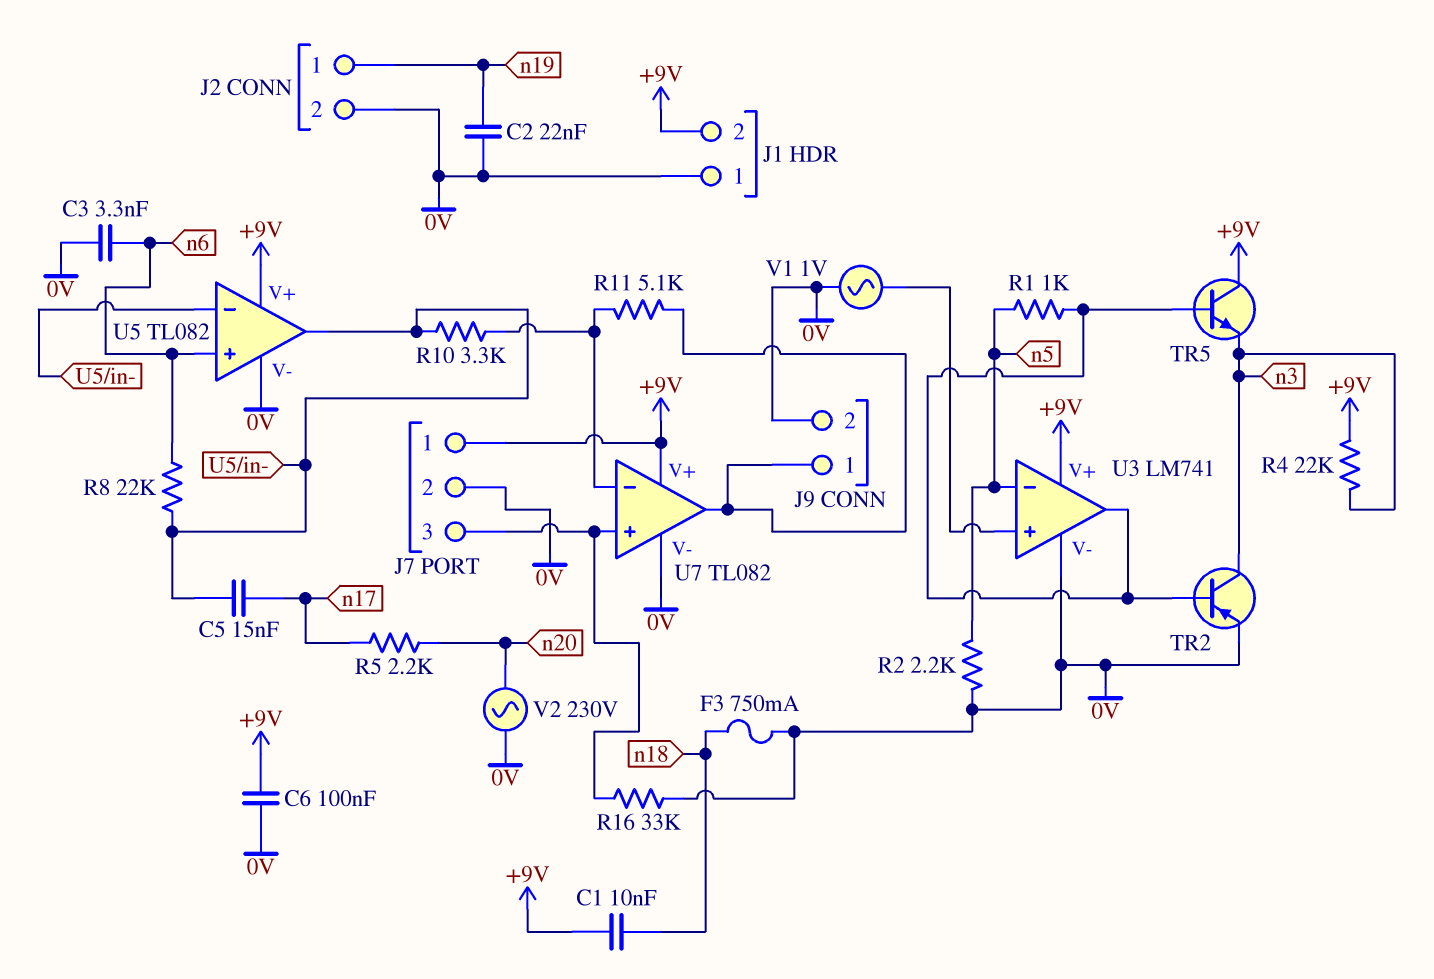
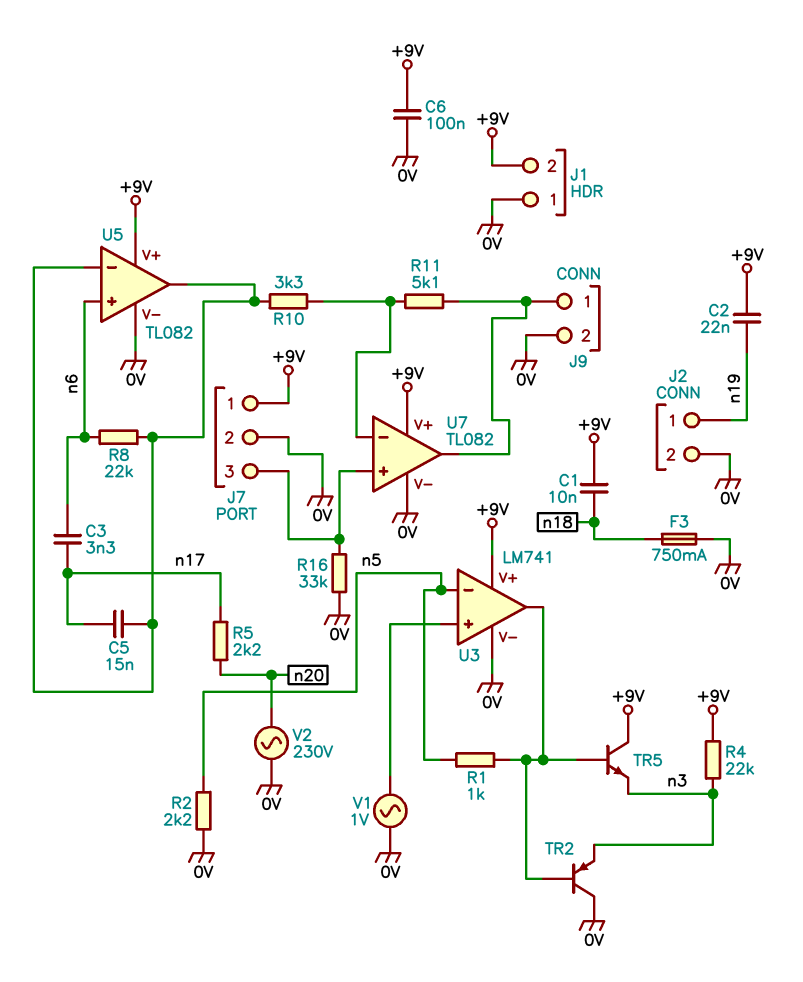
C2: 22nF (0V, n19) -> 22nF (+9V, n19)
C3: 3.3nF (0V, n6) -> 3.3nF (n6, n17)
TR2: PNP (B U3/out, C n3, E 0V) -> PNP (B U3/out, C 0V, E n3)

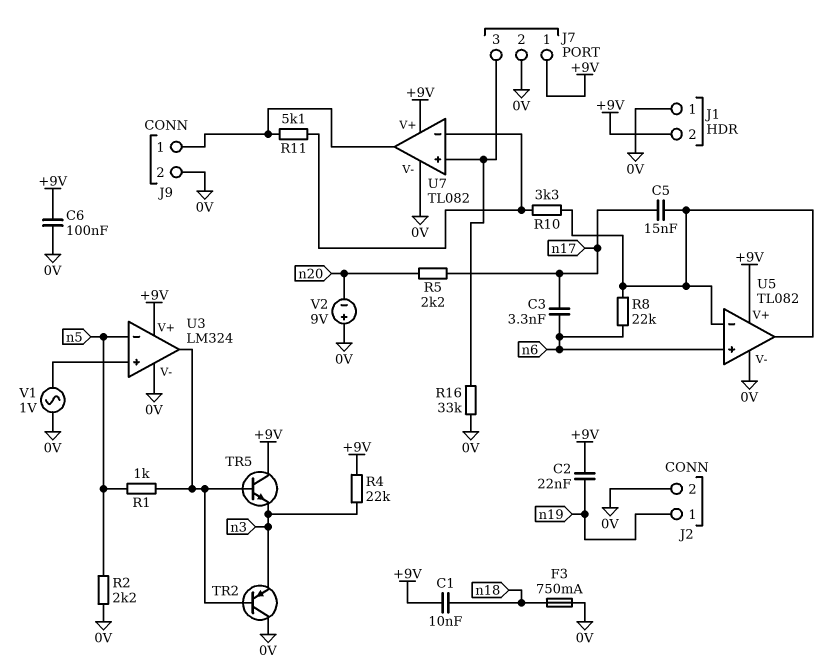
U3: LM741 -> LM324
V2: AC 230V (0V, n20) -> 9V (plus 0V, minus n20)

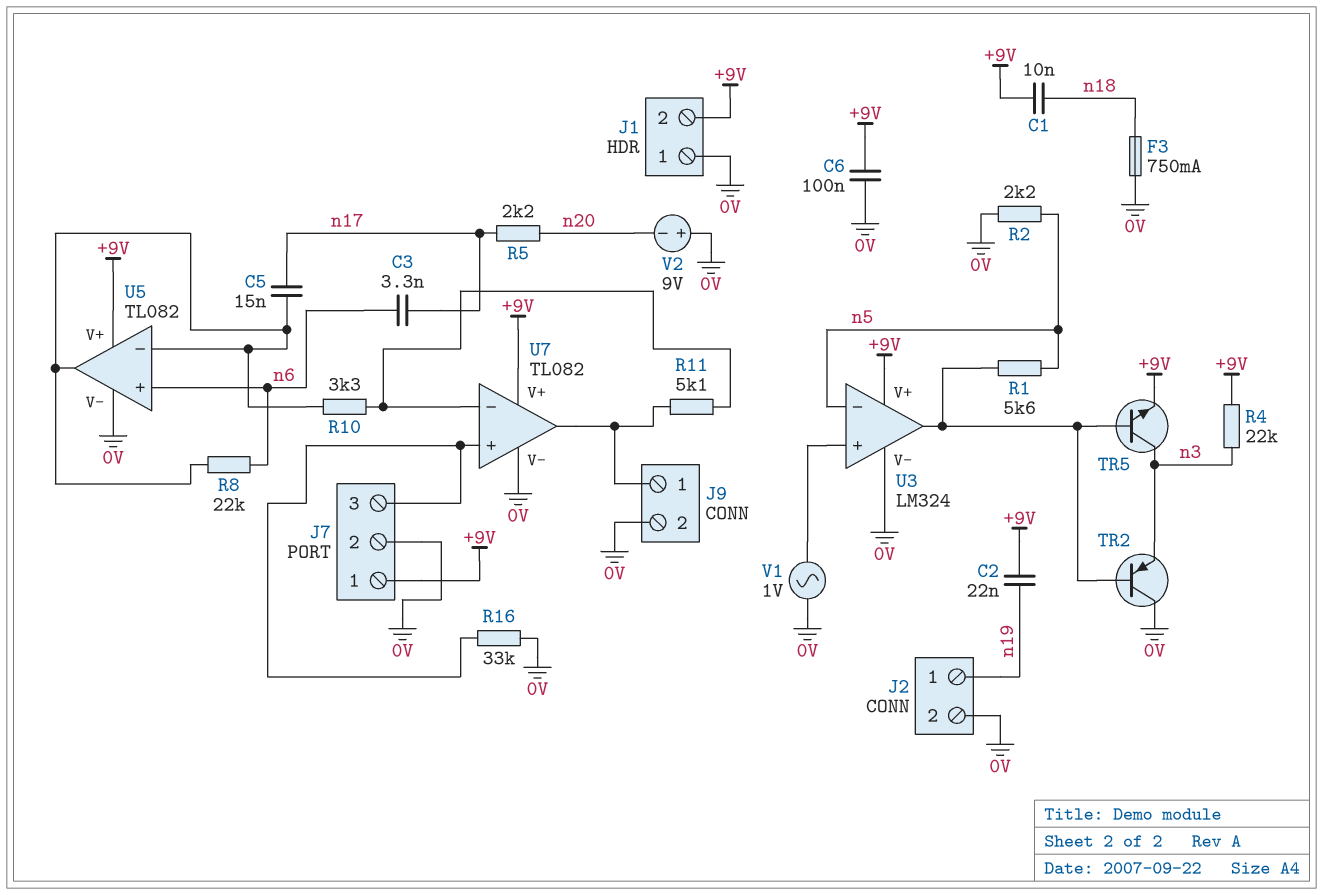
R1: 1k (U3/out, n5) -> 5.6k (U3/out, n5)
TR5: NPN (B U3/out, C +9V, E n3) -> NPN (B U3/out, C n3, E +9V)

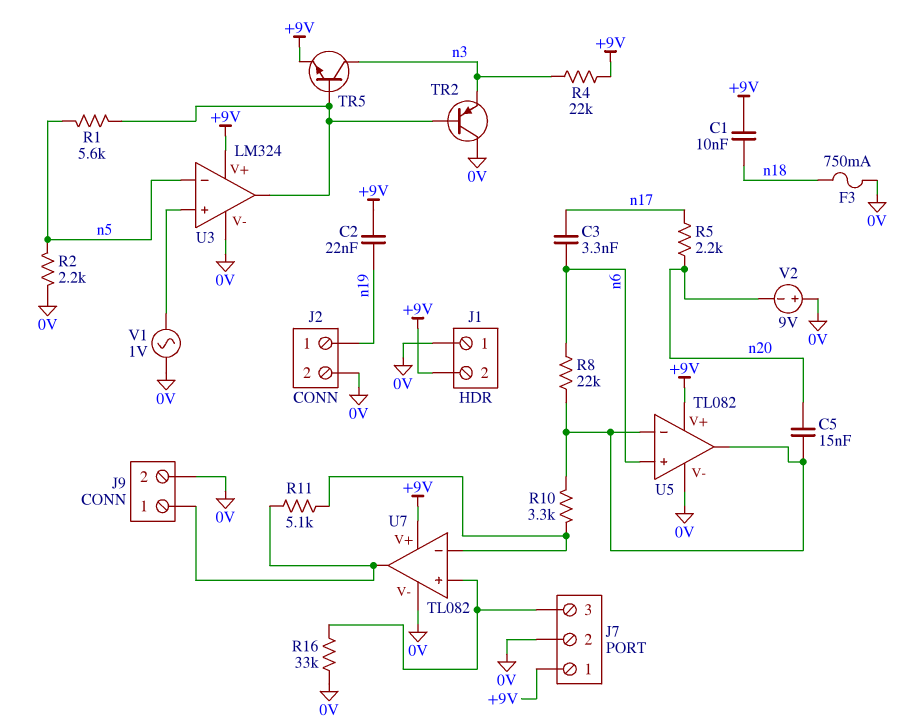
C5: 15nF (U5/in-, n17) -> 15nF (U5/in-, n20)
C6: 100nF (+9V, 0V) -> none

